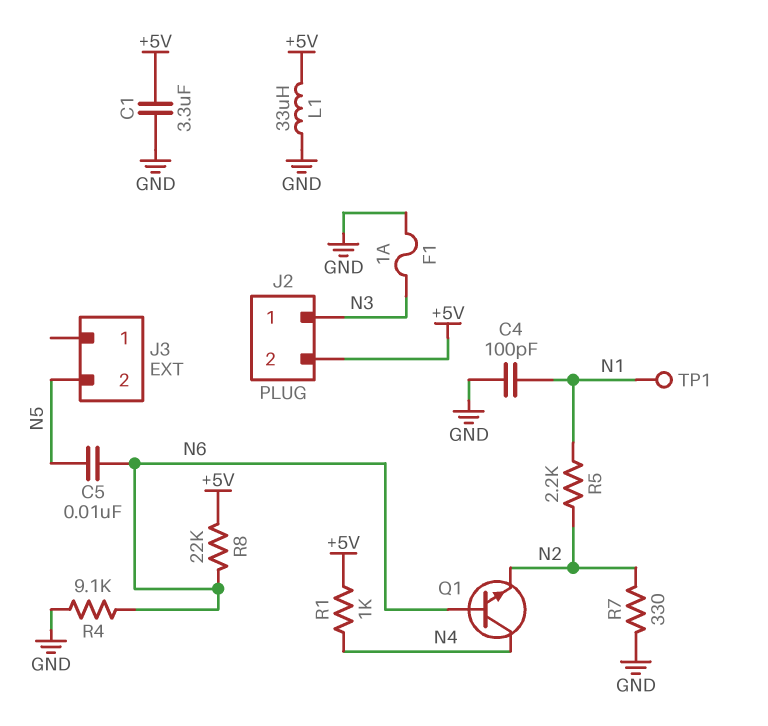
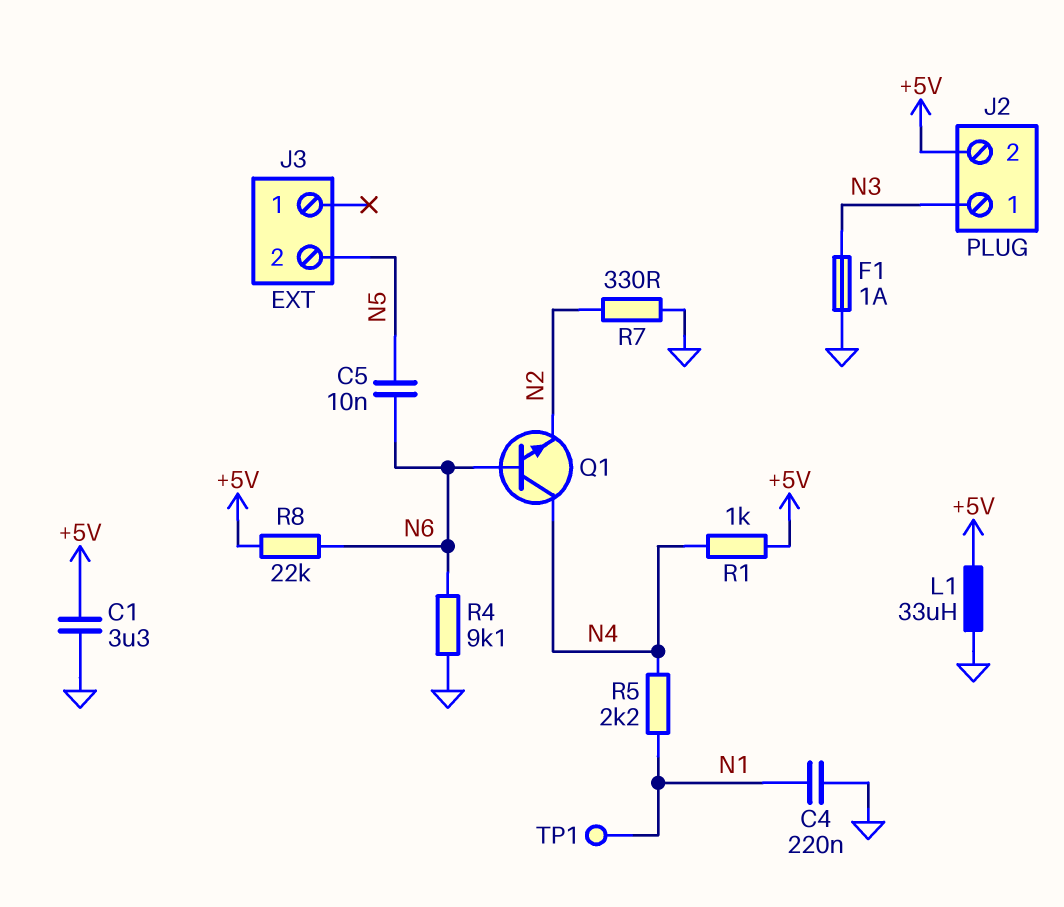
C4: 100pF (GND, N1) -> 220nF (GND, N1)
R5: 2.2k (N1, N2) -> 2.2k (N1, N4)

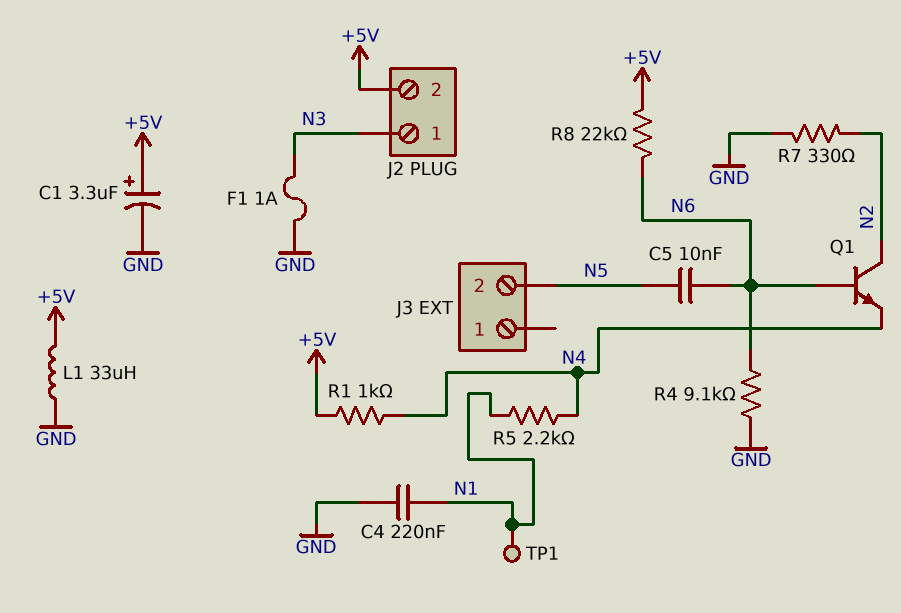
C1: 3.3uF (+5V, GND) -> 3.3uF (plus +5V, minus GND)
Q1: NPN (B N6, C N4, E N2) -> NPN (B N6, C N2, E N4)

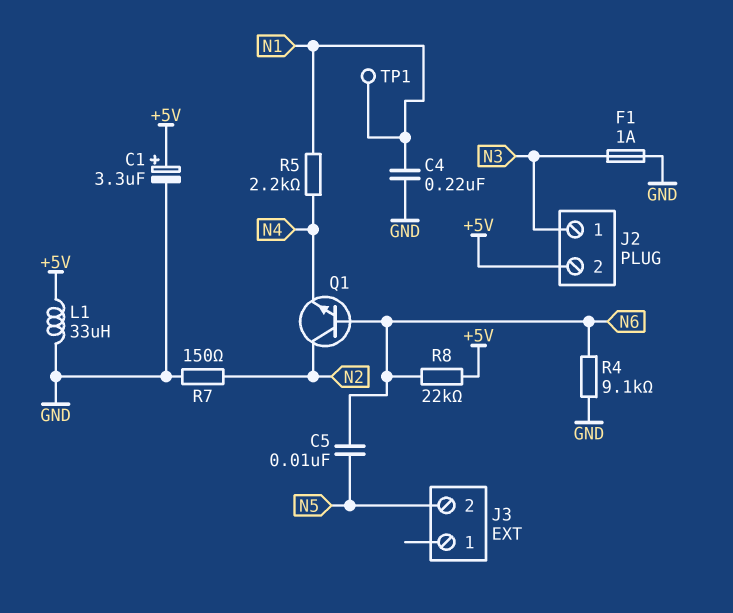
R1: 1k (+5V, N4) -> none
R7: 330 (GND, N2) -> 150 (GND, N2)

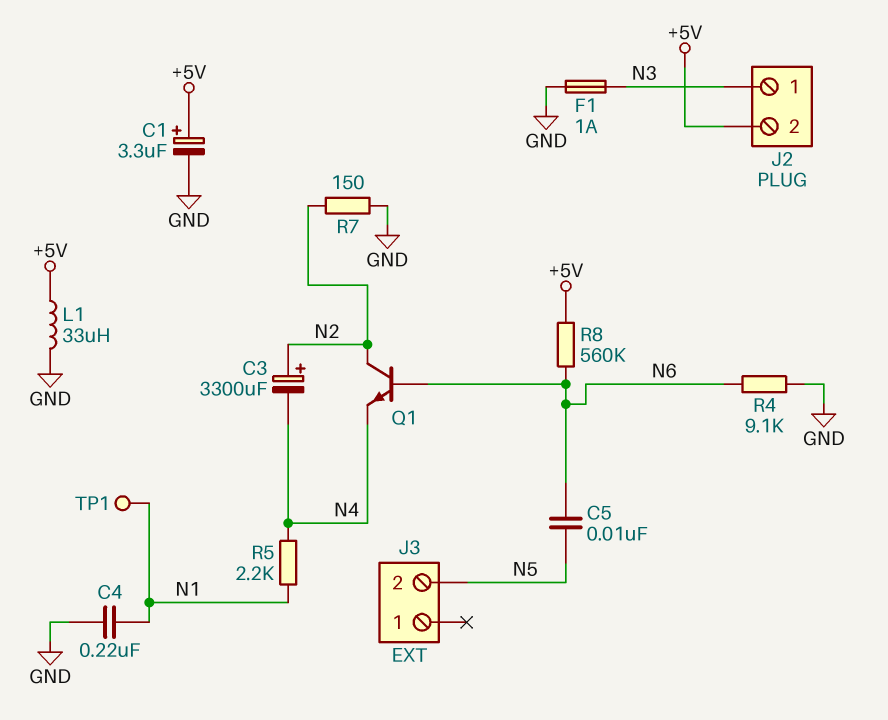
C3: none -> 3300uF (plus N2, minus N4)
R8: 22k (+5V, N6) -> 560k (+5V, N6)

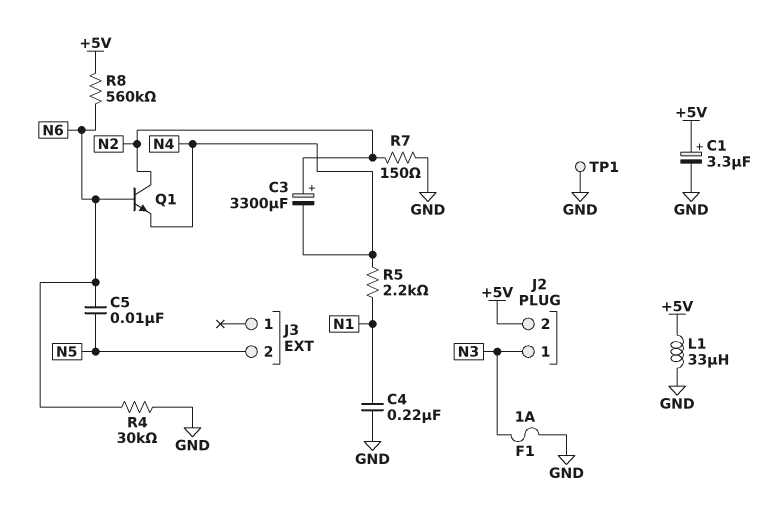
R4: 9.1k (GND, N6) -> 30k (GND, N6)
TP1: test point (N1) -> test point (GND)

